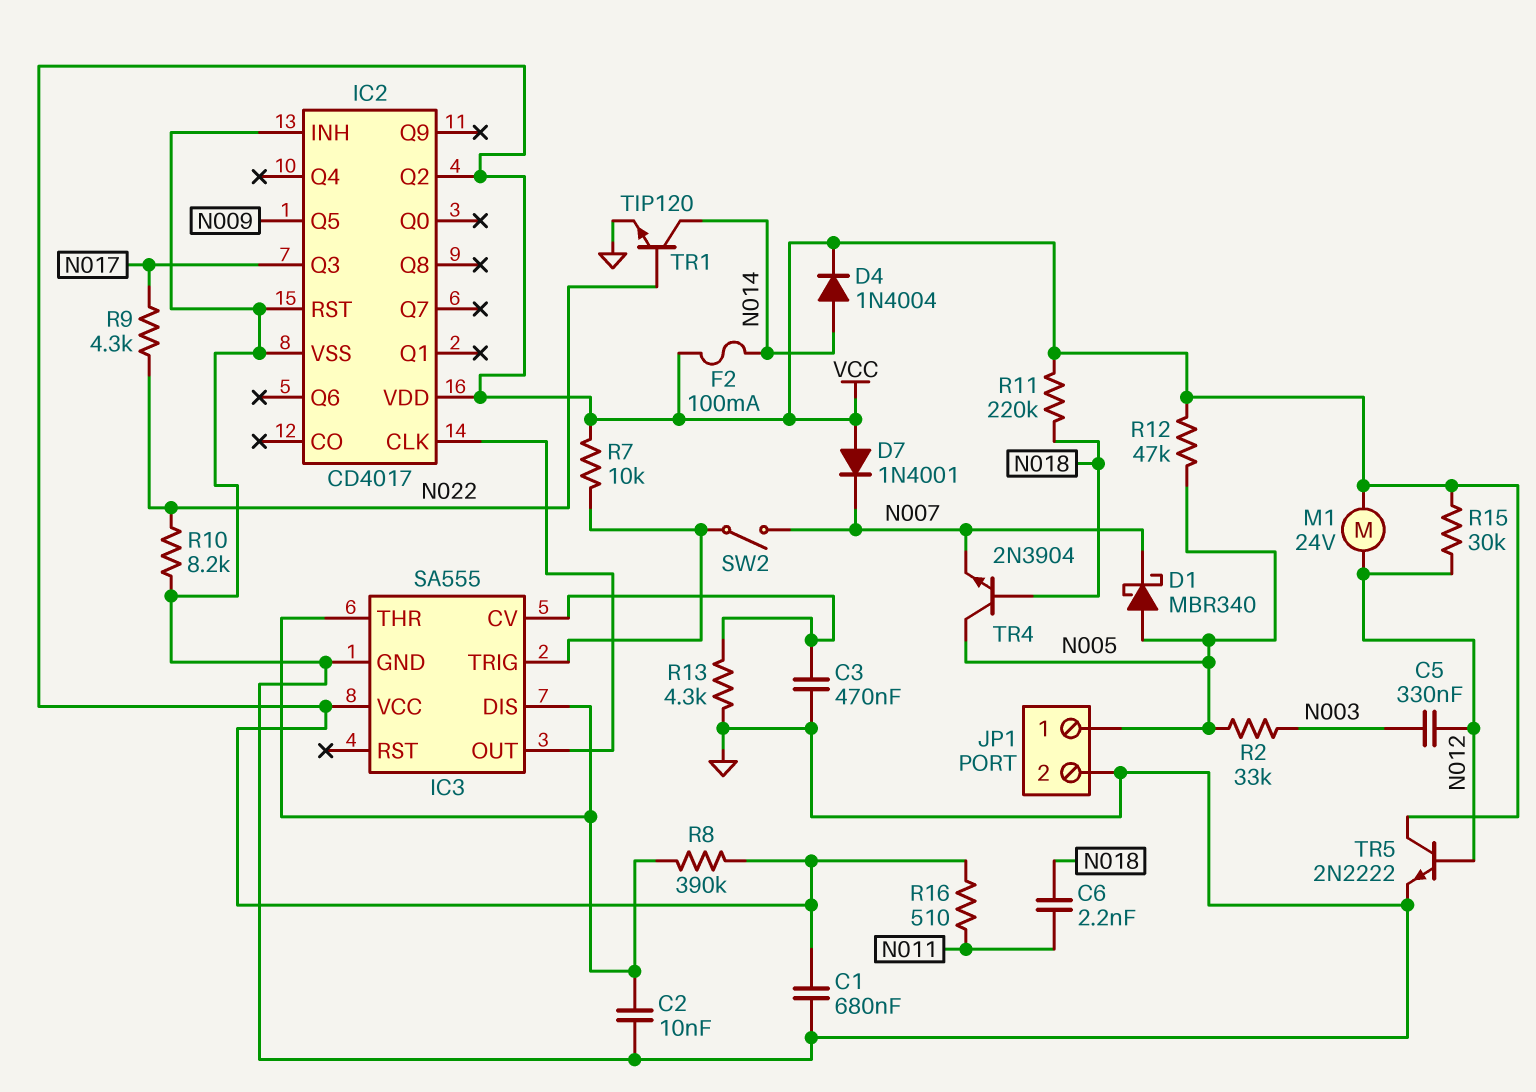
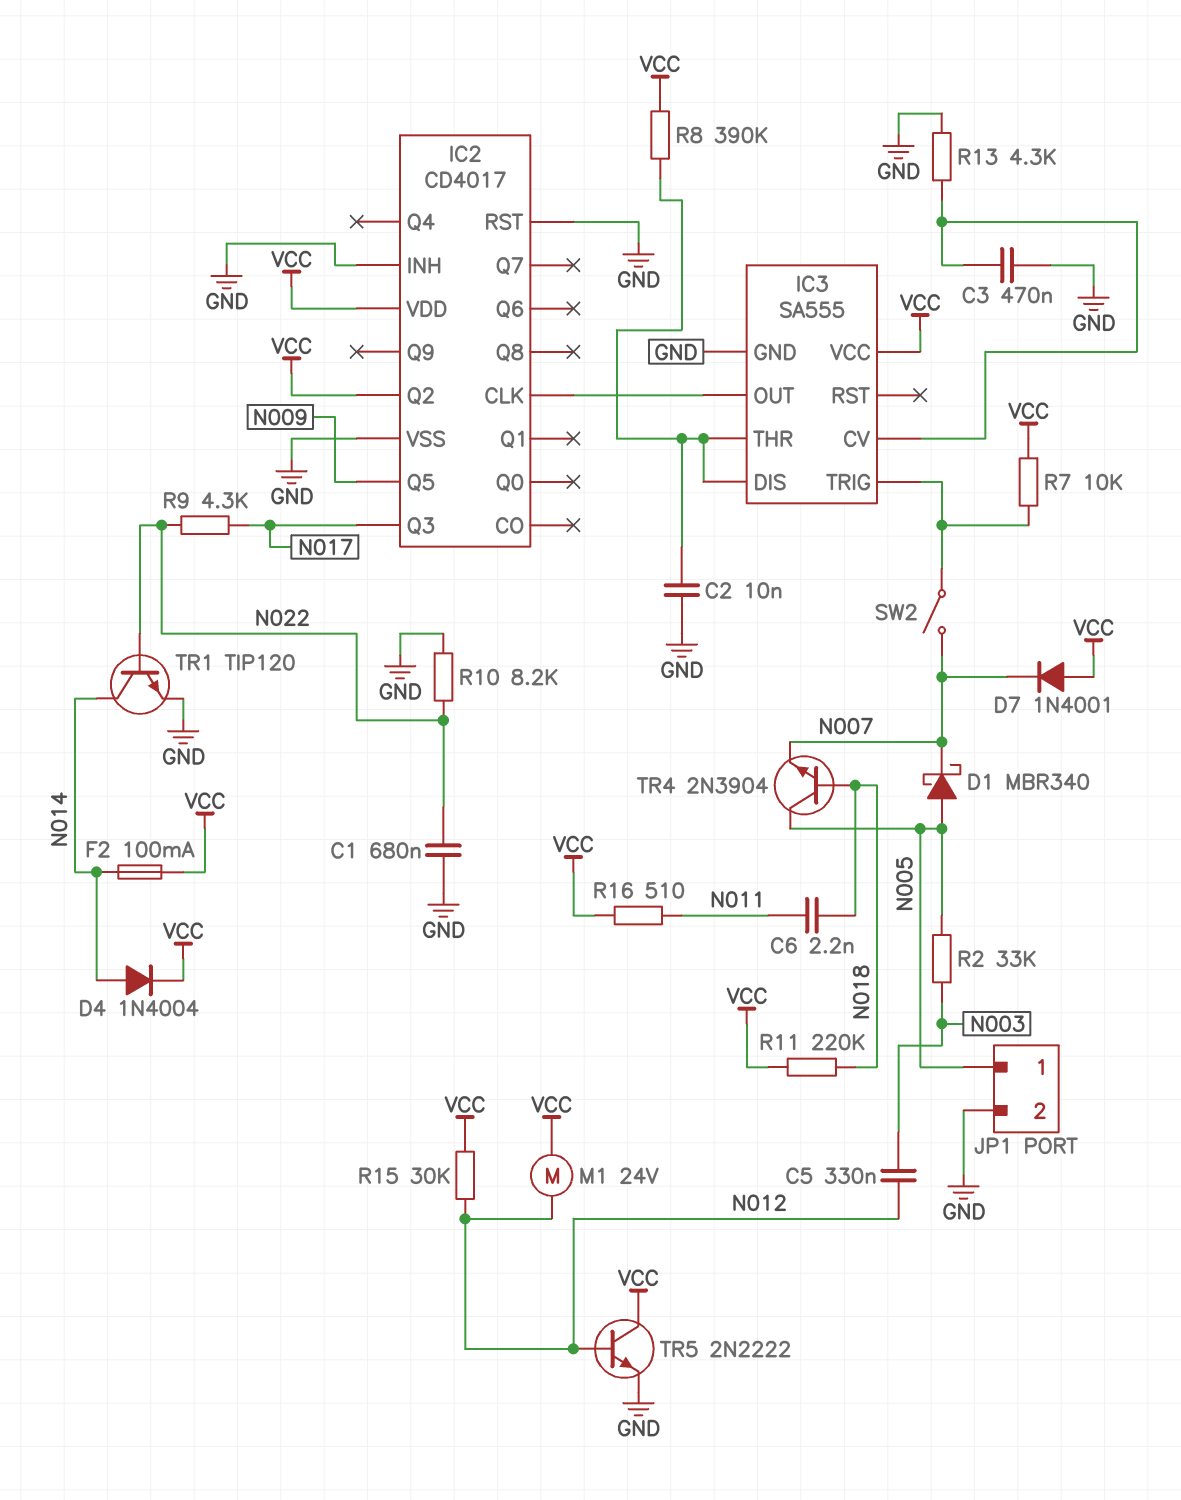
C1: 680nF (GND, VCC) -> 680nF (GND, N022)
R12: 47k (N005, VCC) -> none

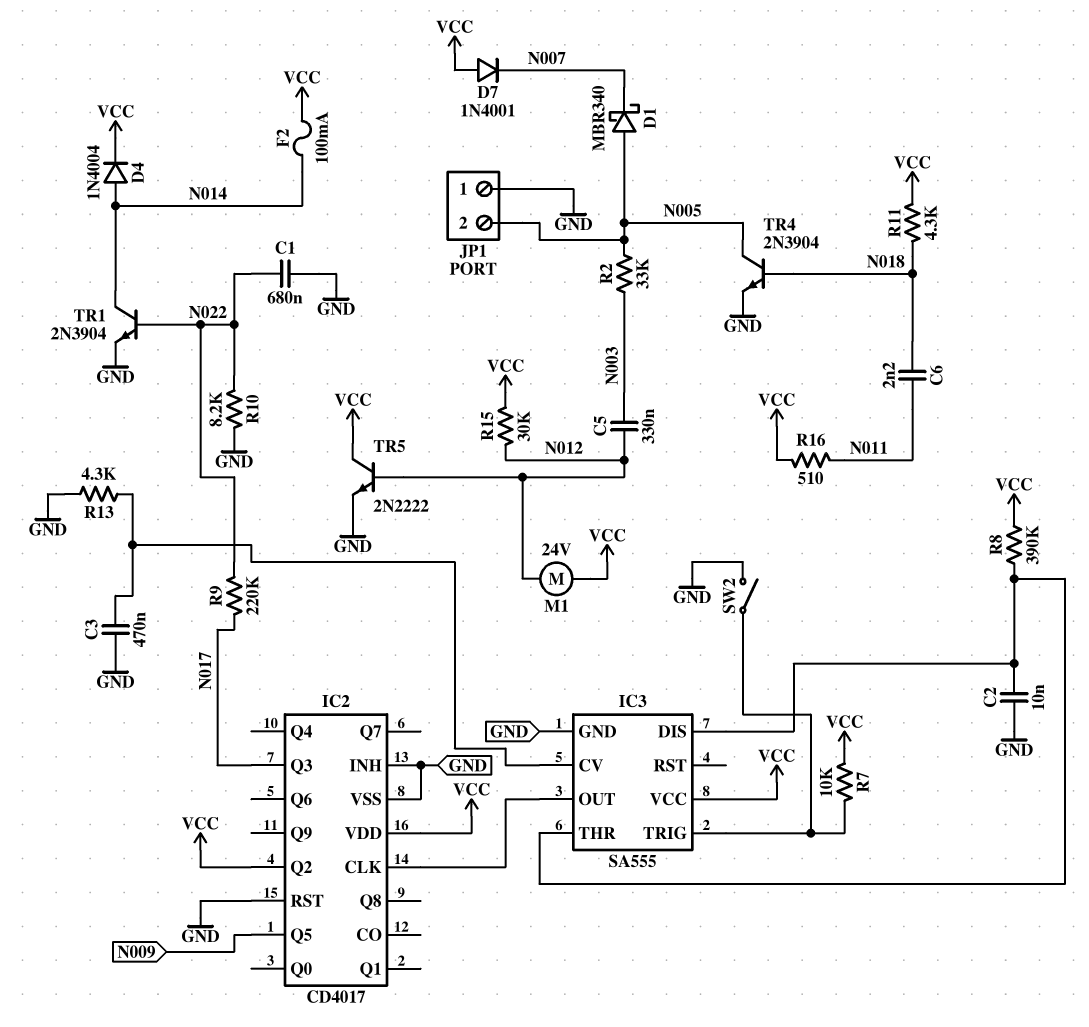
JP1 pin 1: N005 -> GND
JP1 pin 2: GND -> N005
R9: 4.3k (N017, N022) -> 220k (N017, N022)
R11: 220k (N018, VCC) -> 4.3k (N018, VCC)
SW2: switch (IC3/TRIG, N007) -> switch (GND, IC3/TRIG)
TR1: NPN TIP120 (B N022, C N014, E GND) -> NPN 2N3904 (B N022, C N014, E GND)
TR4: NPN 2N3904 (B N018, C N005, E N007) -> NPN 2N3904 (B N018, C N005, E GND)

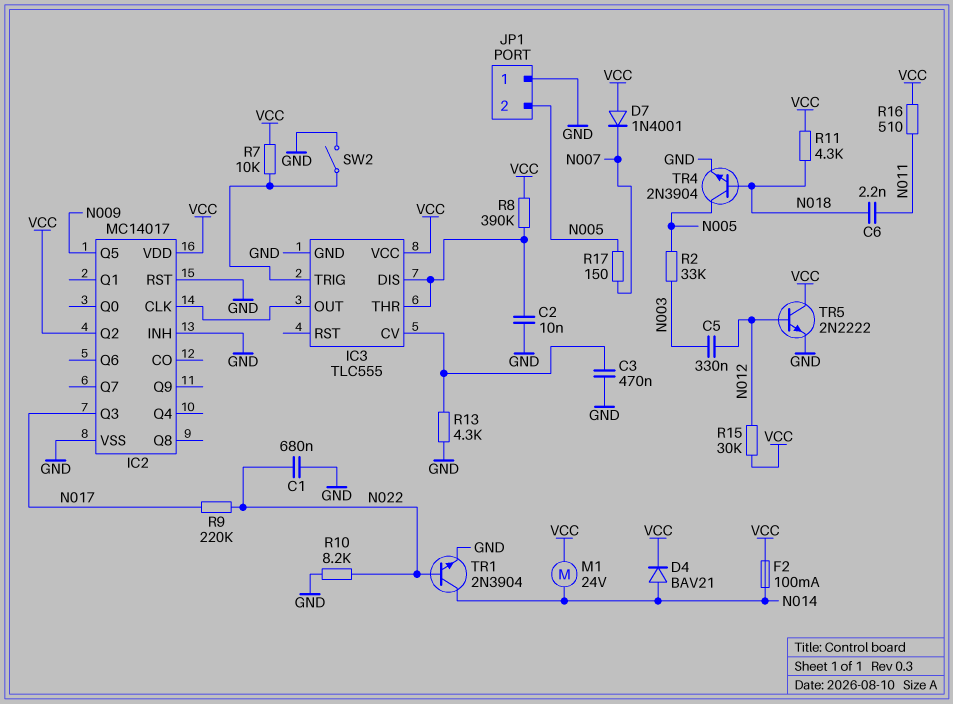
D1: schottky MBR340 (A N005, K N007) -> none
D4: diode 1N4004 (A N014, K VCC) -> diode BAV21 (A N014, K VCC)
IC2: CD4017 -> MC14017
IC3: SA555 -> TLC555
M1: motor 24V (N012, VCC) -> motor 24V (N014, VCC)
R17: none -> 150 (N005, N007)

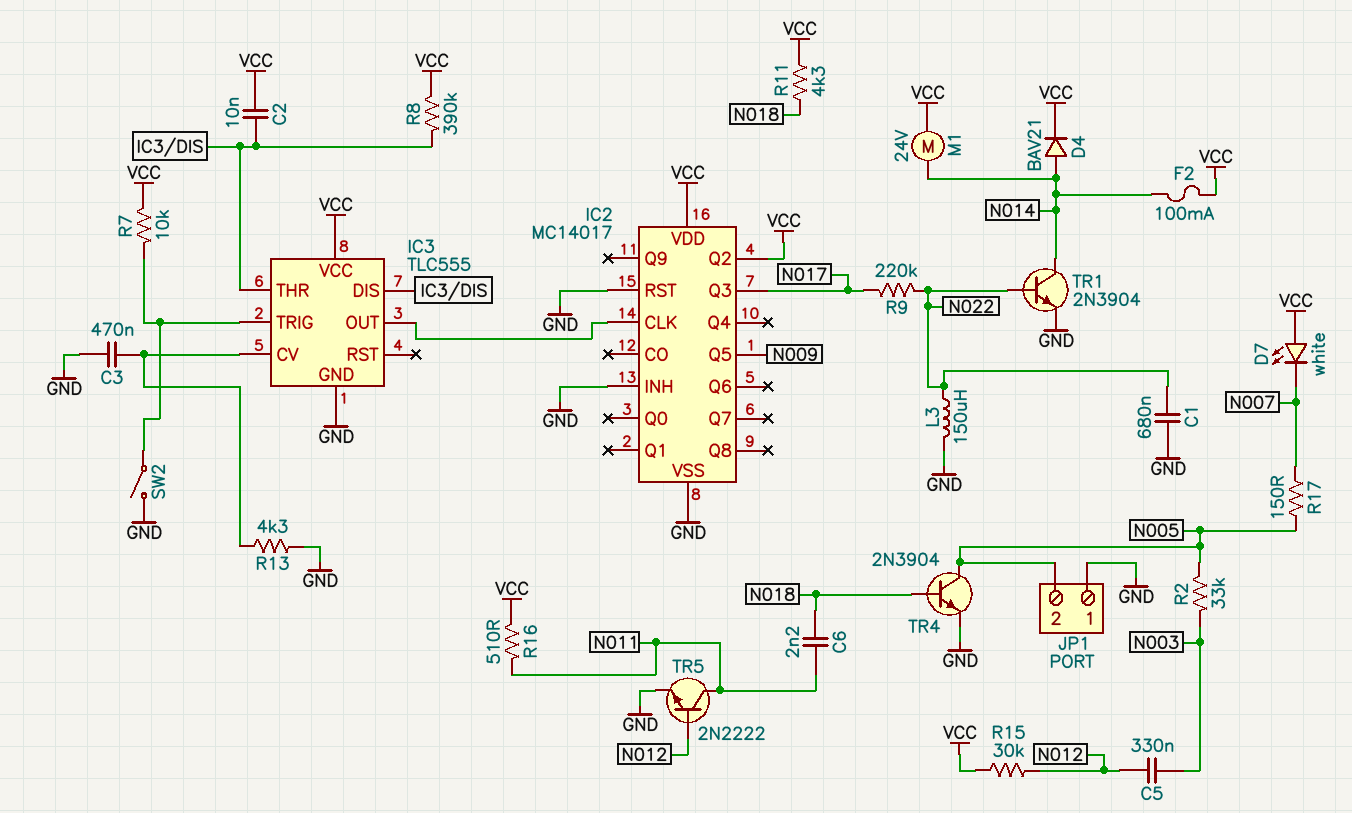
C2: 10nF (GND, IC3/DIS) -> 10nF (IC3/DIS, VCC)
D7: diode 1N4001 (A VCC, K N007) -> LED white (A VCC, K N007)
L3: none -> 150uH (GND, N022)
R10: 8.2k (GND, N022) -> none
TR5: NPN 2N2222 (B N012, C VCC, E GND) -> NPN 2N2222 (B N012, C N011, E GND)

